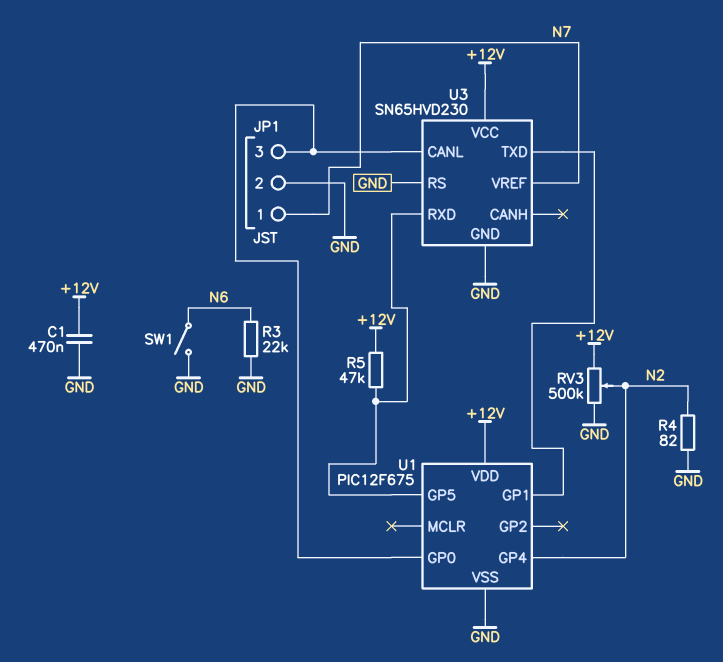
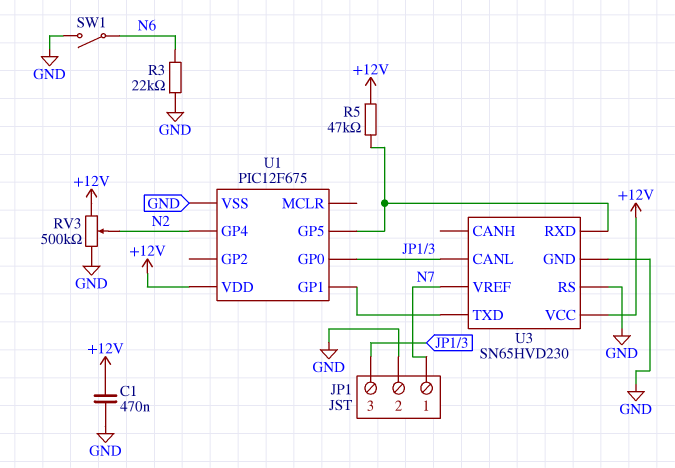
R4: 82 (GND, N2) -> none

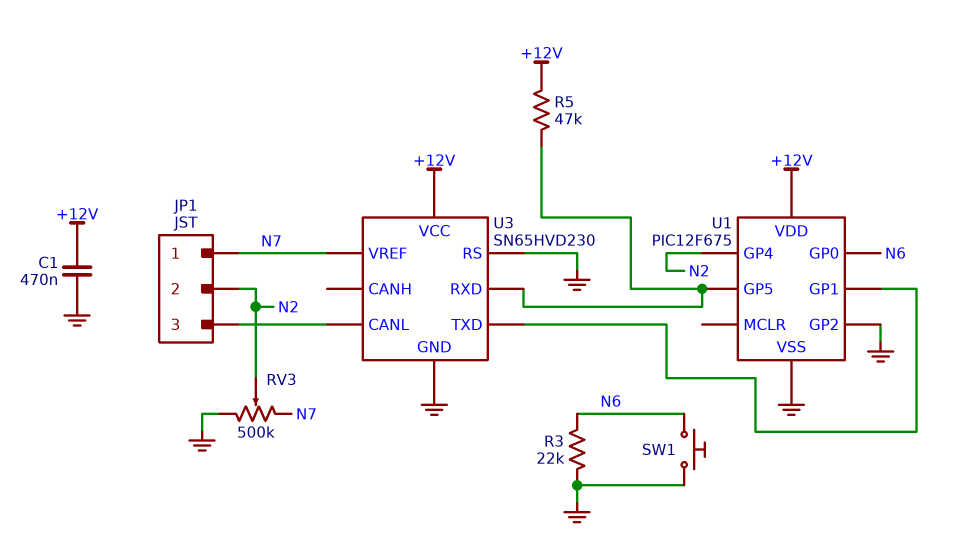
JP1 pin 2: GND -> N2
RV3: 500k (+12V, GND, wiper N2) -> 500k (GND, N7, wiper N2)
SW1: switch (GND, N6) -> button (GND, N6)
U1 pin GP0: JP1/3 -> N6
U1 pin GP2: none -> GND

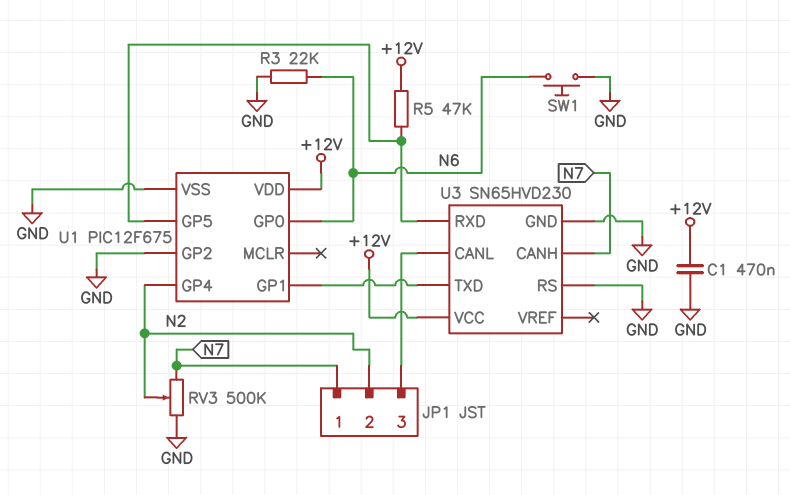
U3 pin CANH: none -> N7
U3 pin VREF: N7 -> none

